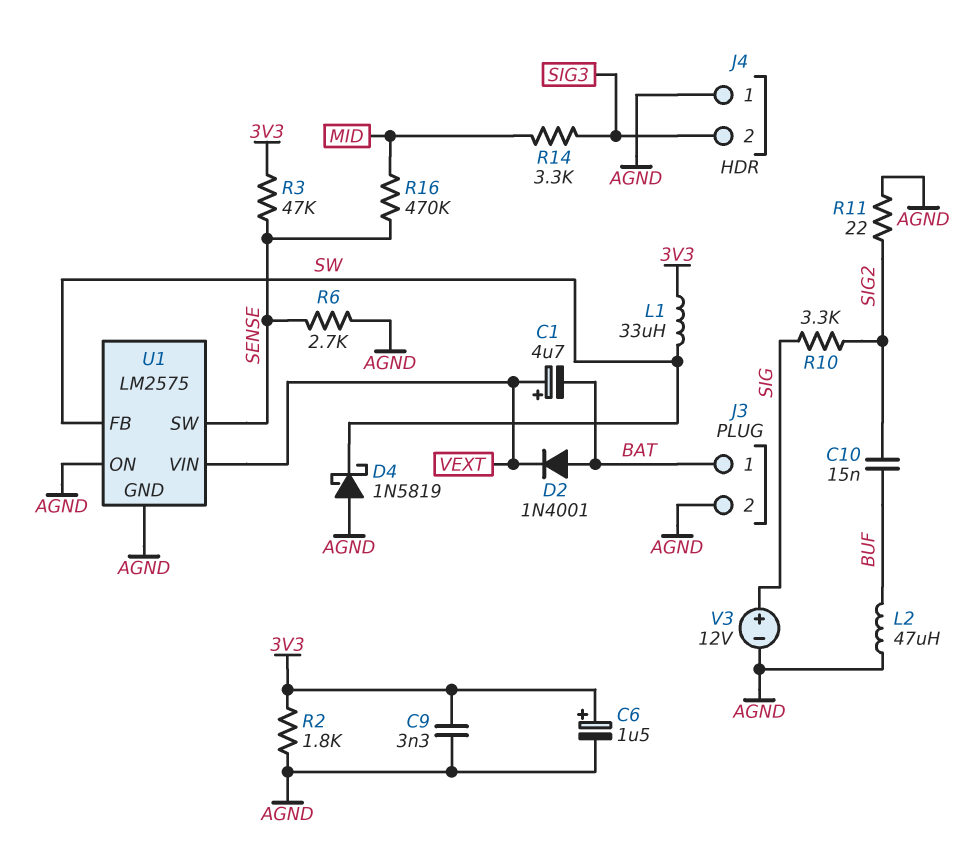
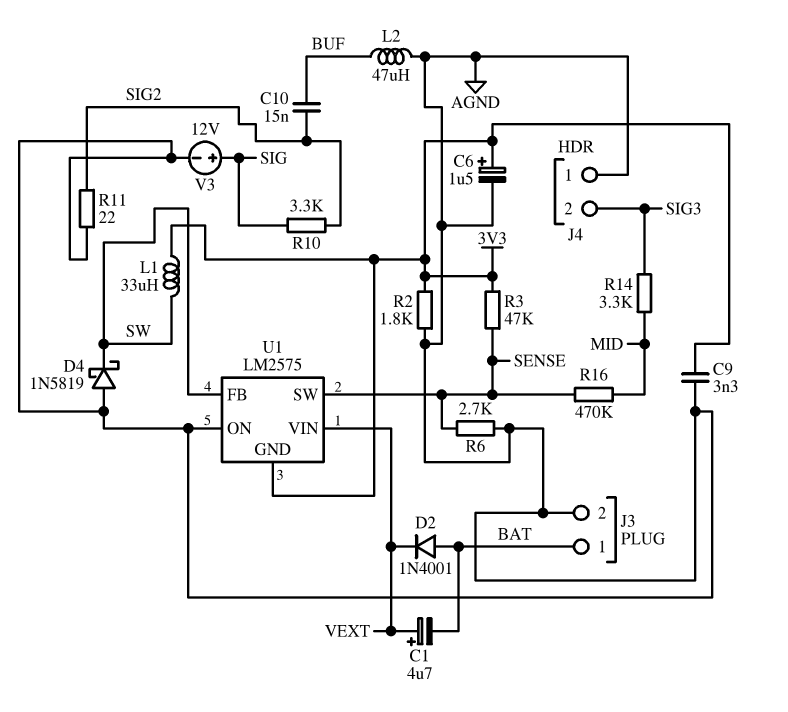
U1 pin GND: AGND -> 3V3

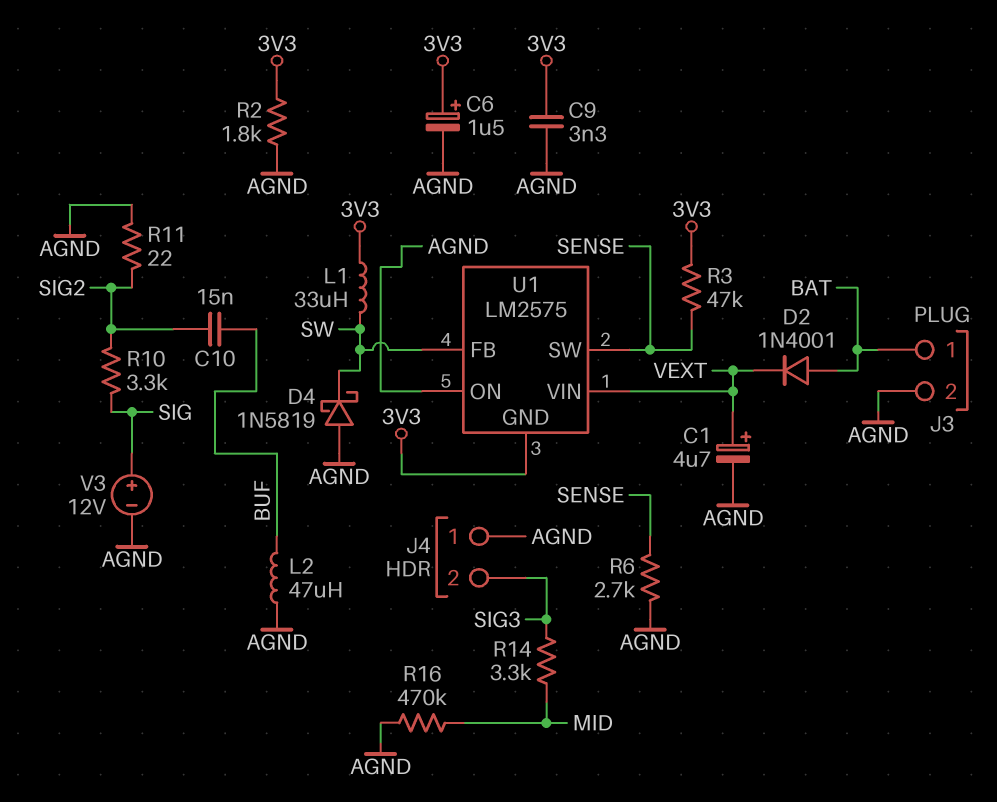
C1: 4.7uF (plus VEXT, minus BAT) -> 4.7uF (plus VEXT, minus AGND)
R16: 470k (MID, SENSE) -> 470k (AGND, MID)

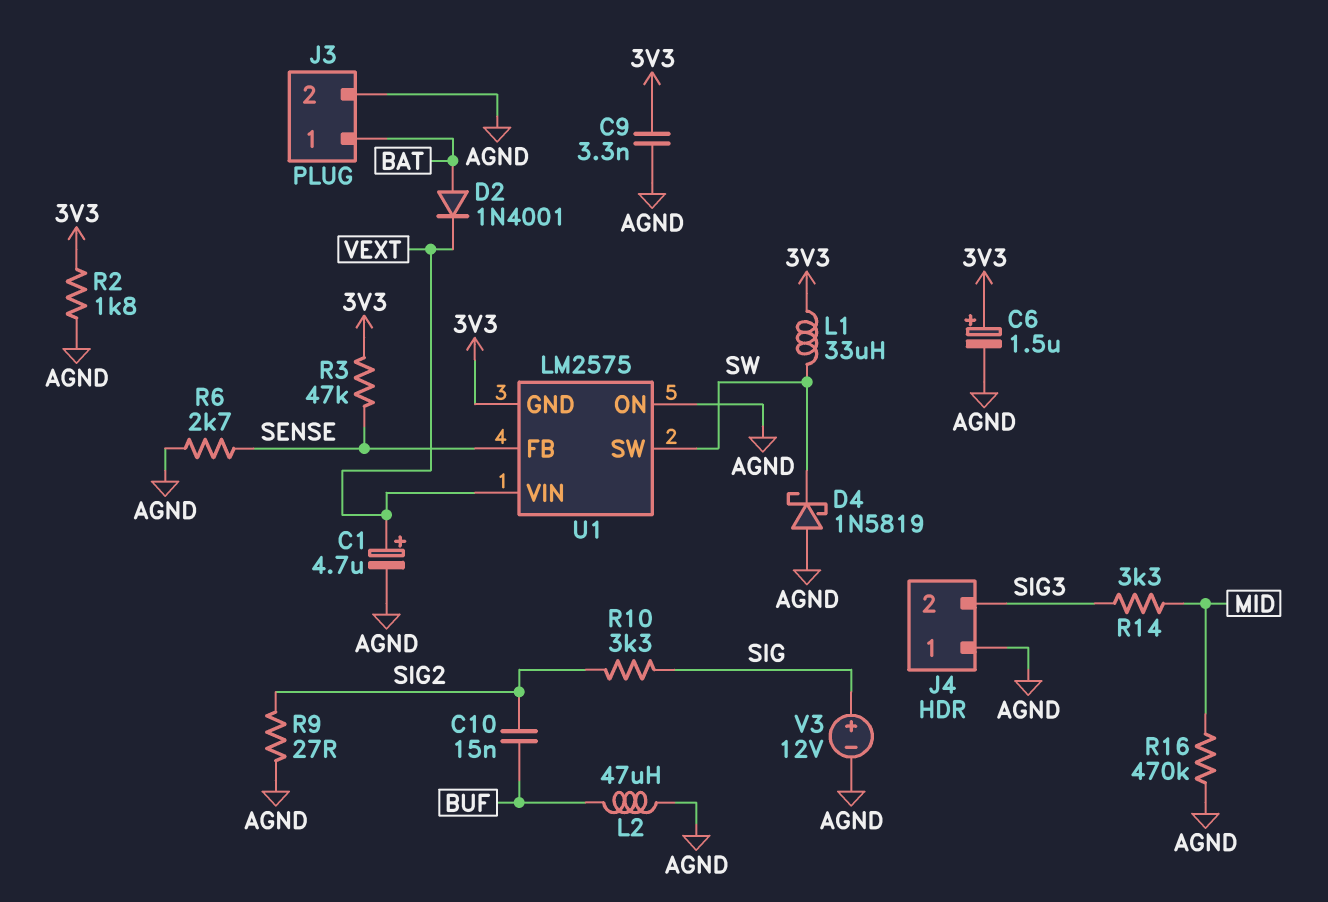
R9: none -> 27 (AGND, SIG2)
R11: 22 (AGND, SIG2) -> none
U1 pin FB: SW -> SENSE
U1 pin SW: SENSE -> SW

